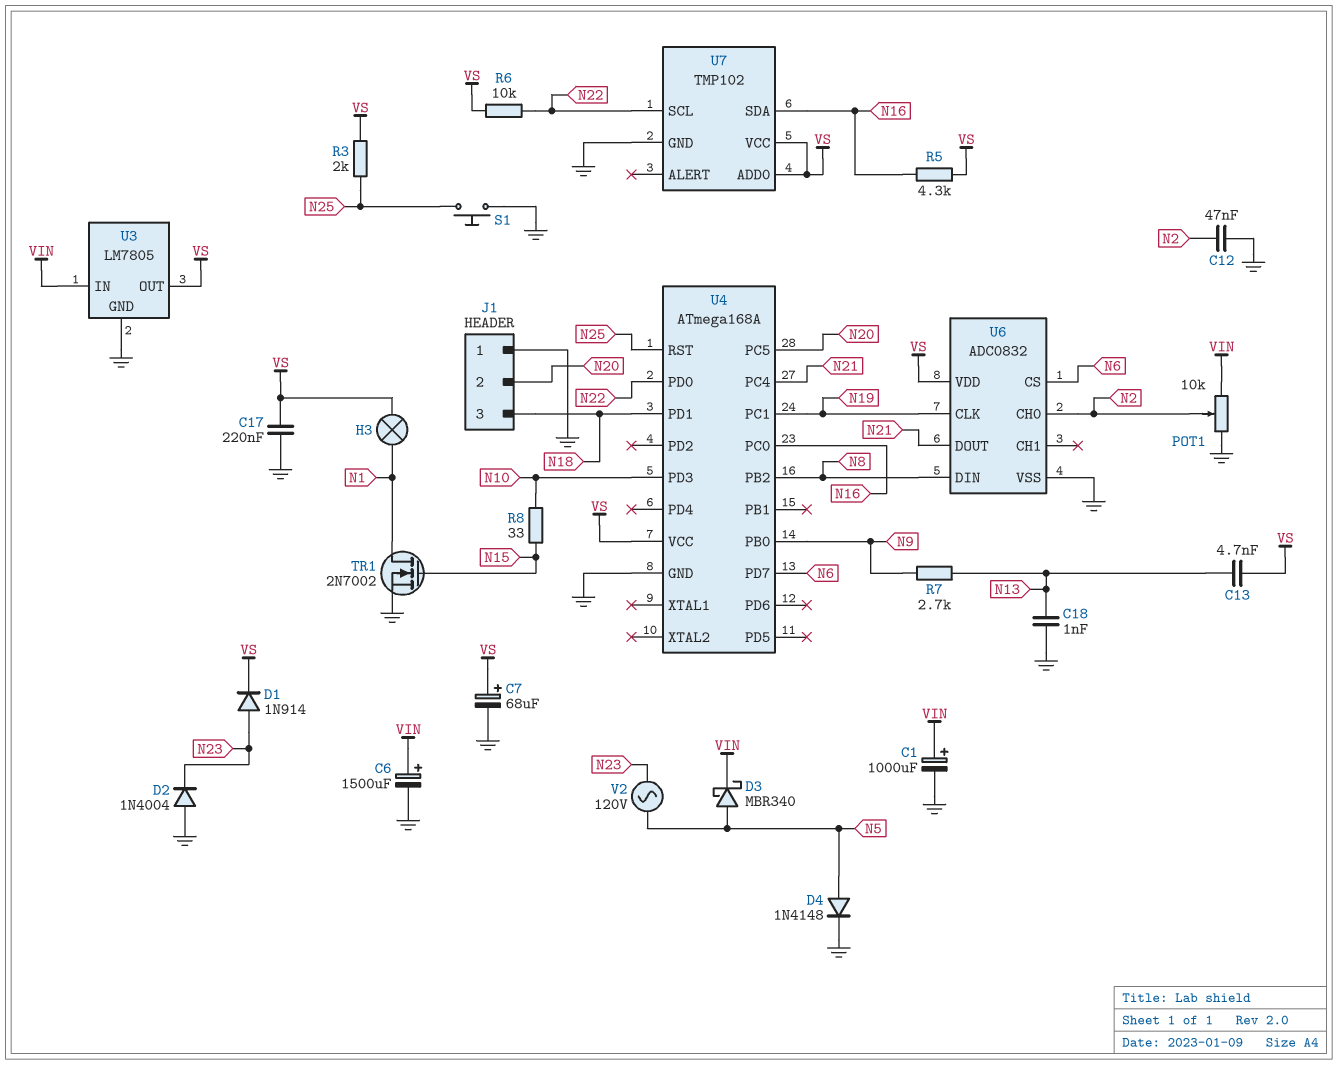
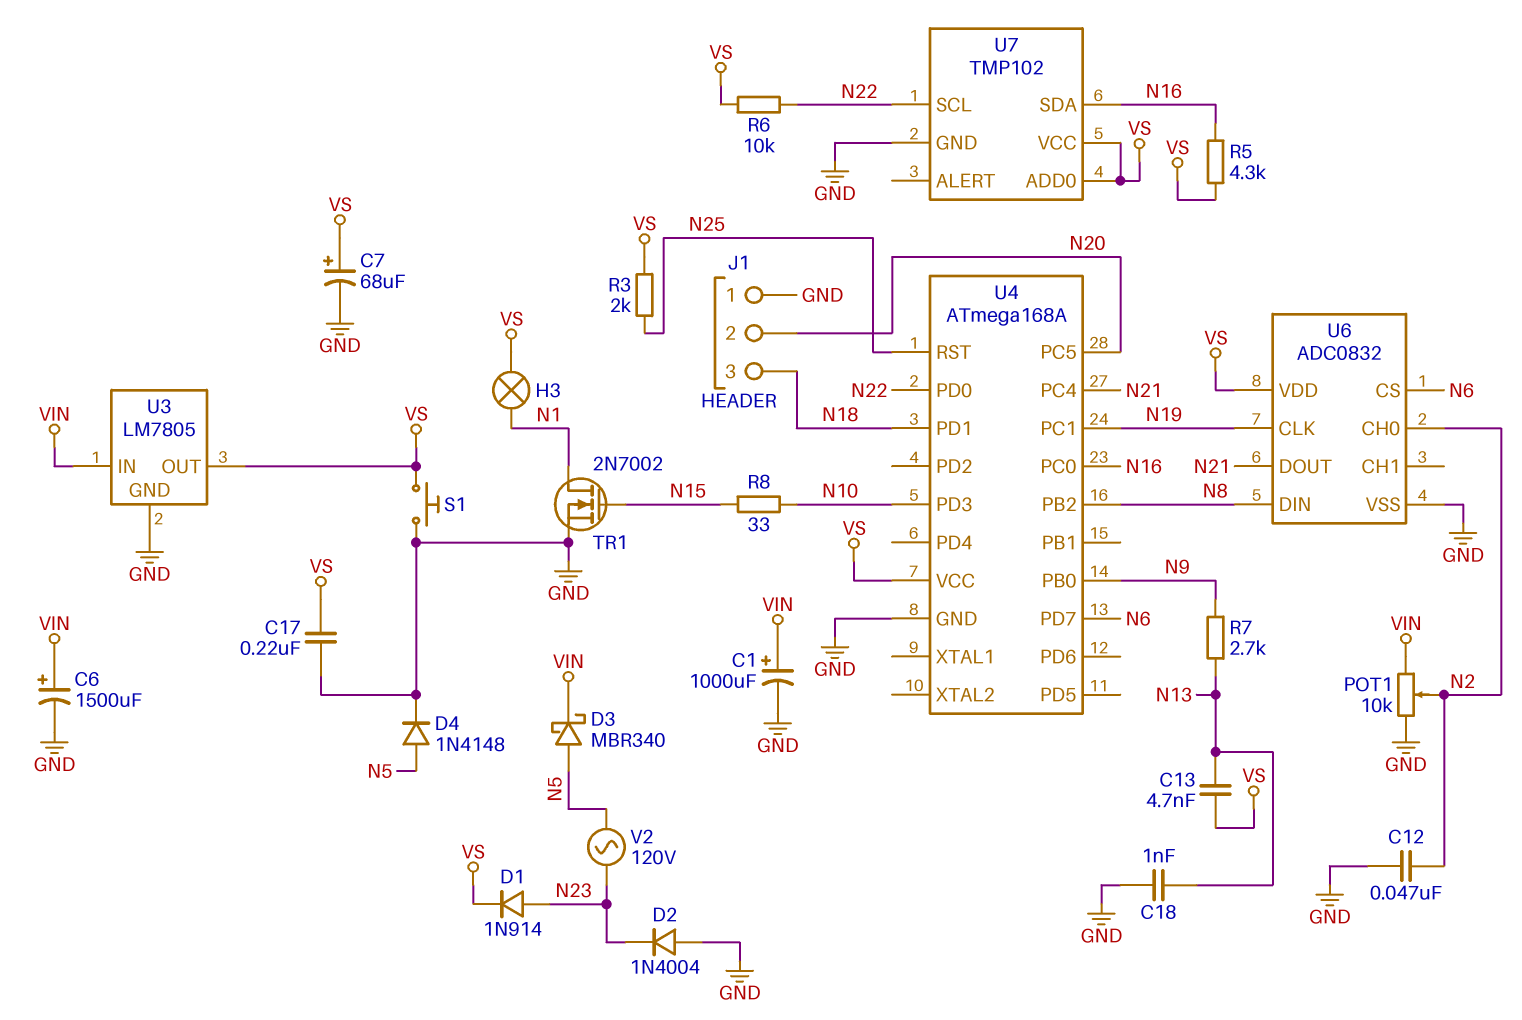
S1: button (GND, N25) -> button (GND, VS)

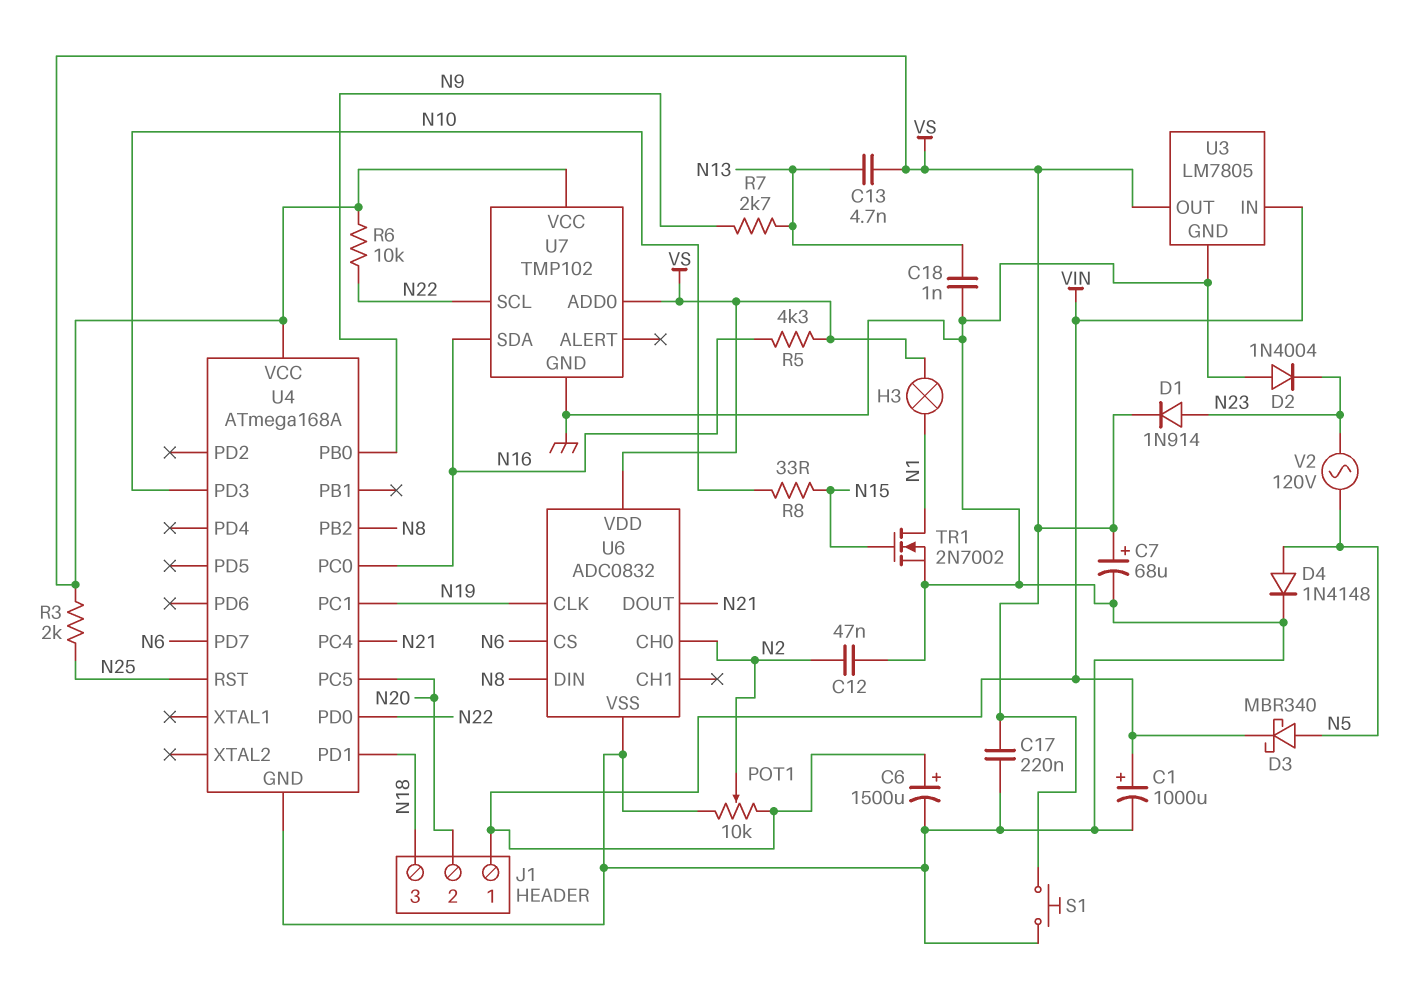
J1 pin 1: GND -> VIN

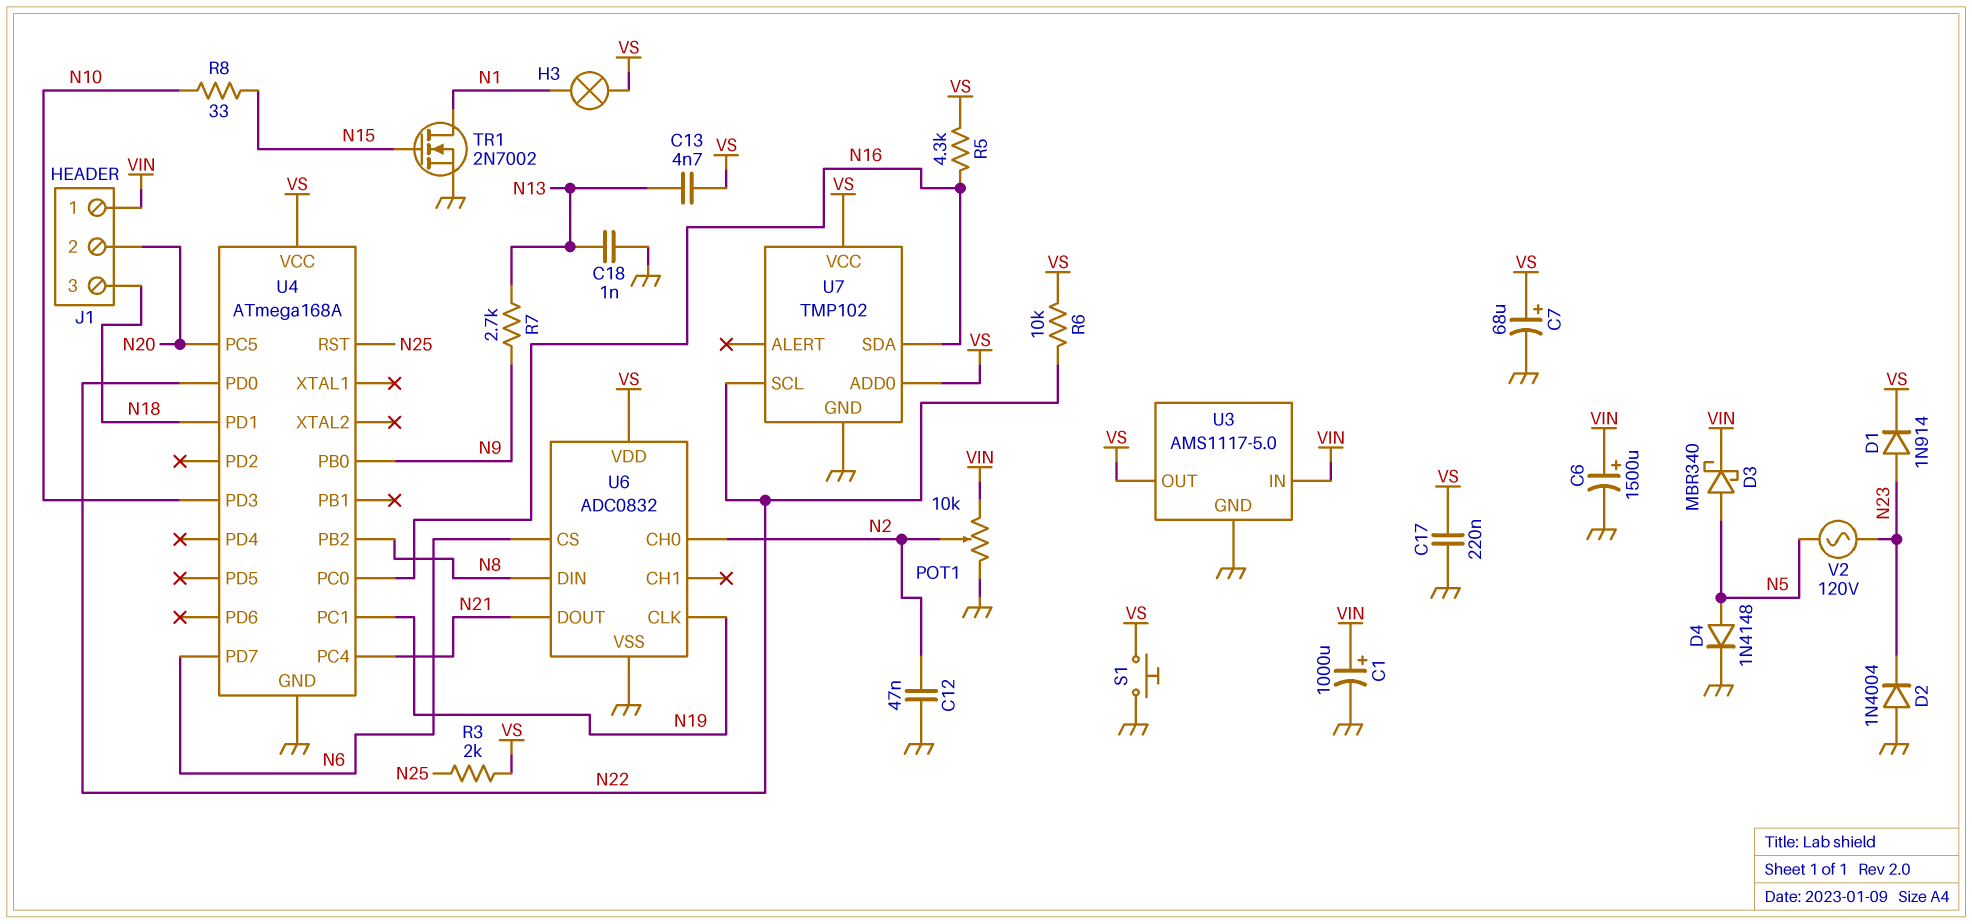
U3: LM7805 -> AMS1117-5.0

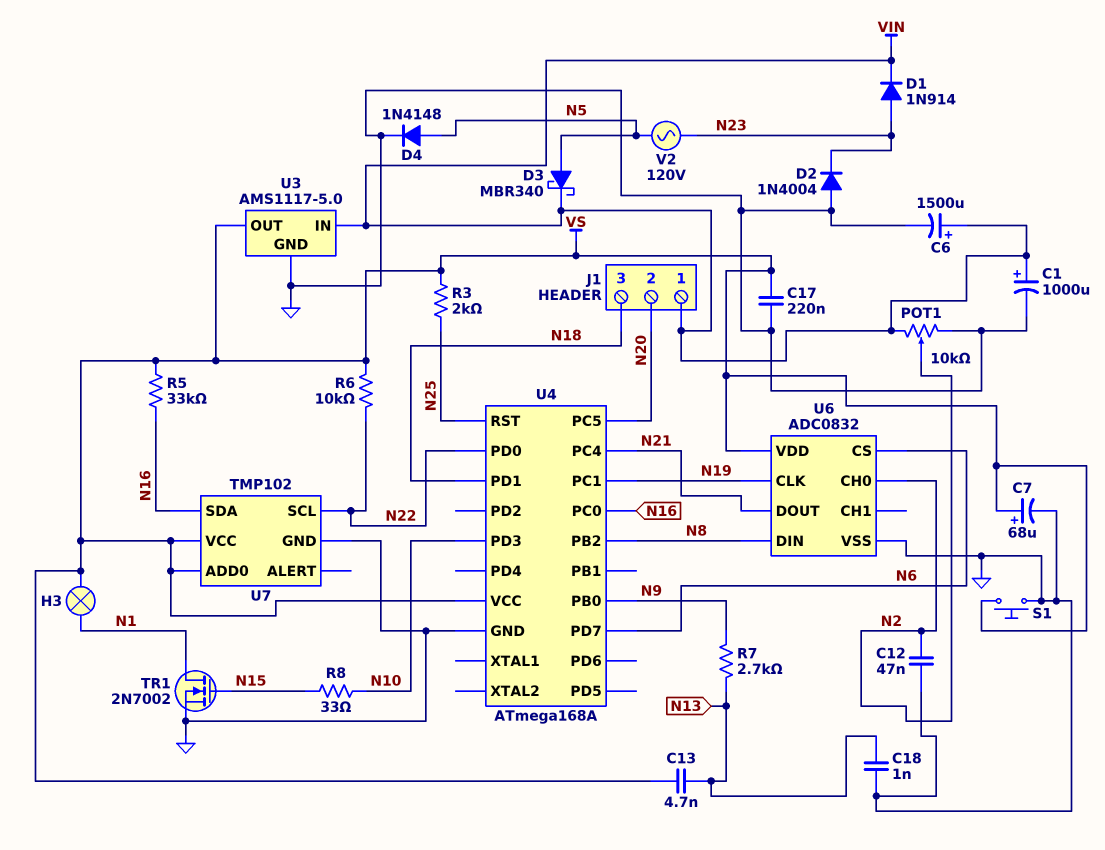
D1: diode 1N914 (A N23, K VS) -> diode 1N914 (A N23, K VIN)
R5: 4.3k (N16, VS) -> 33k (N16, VS)

